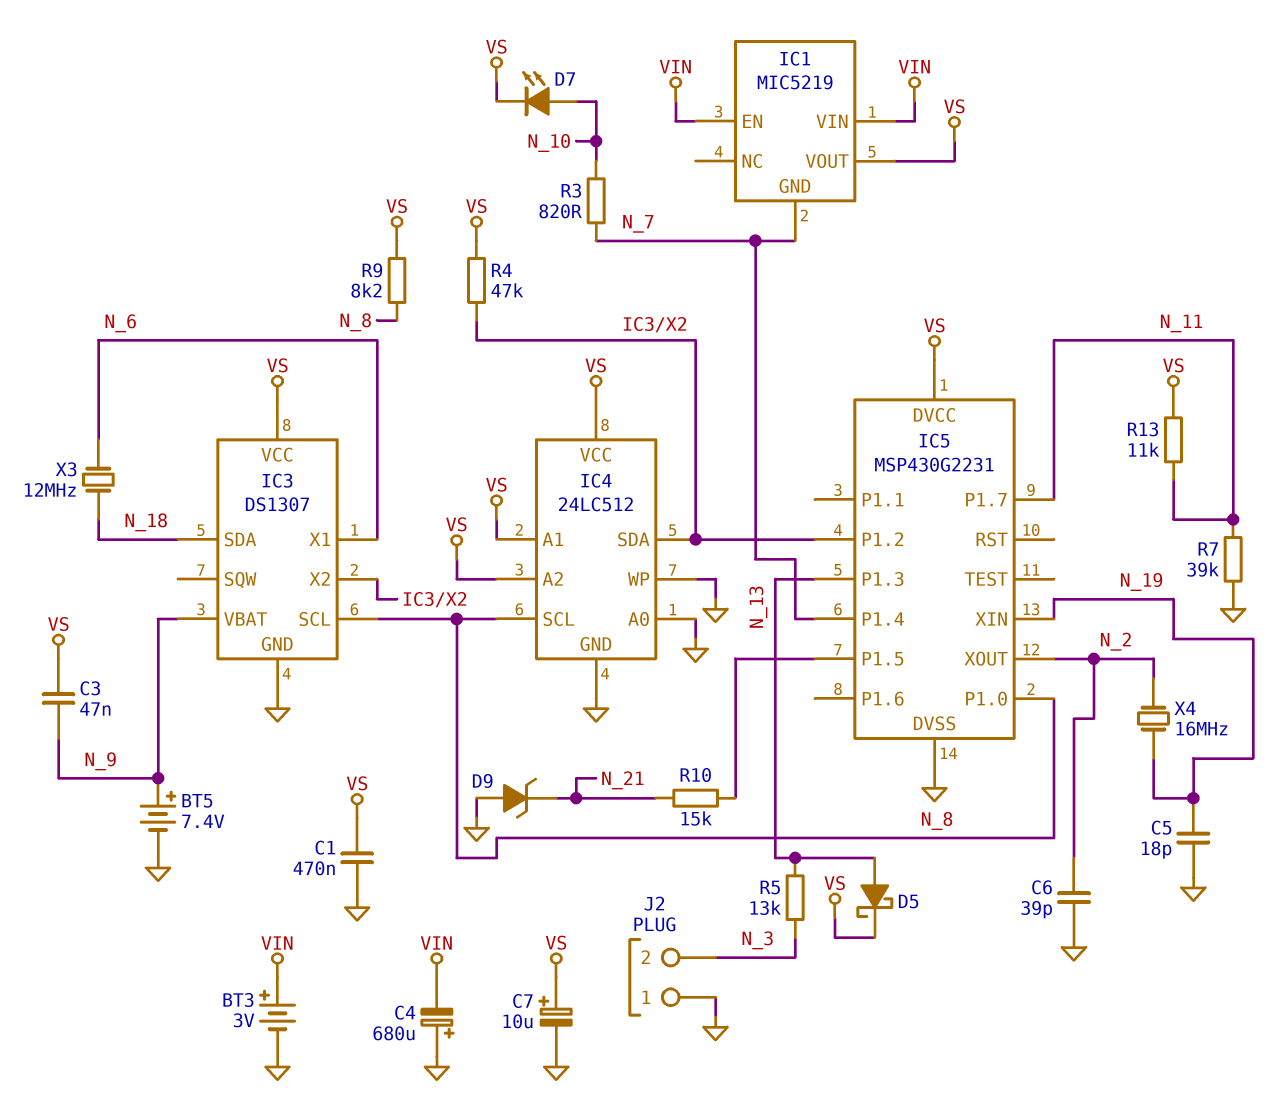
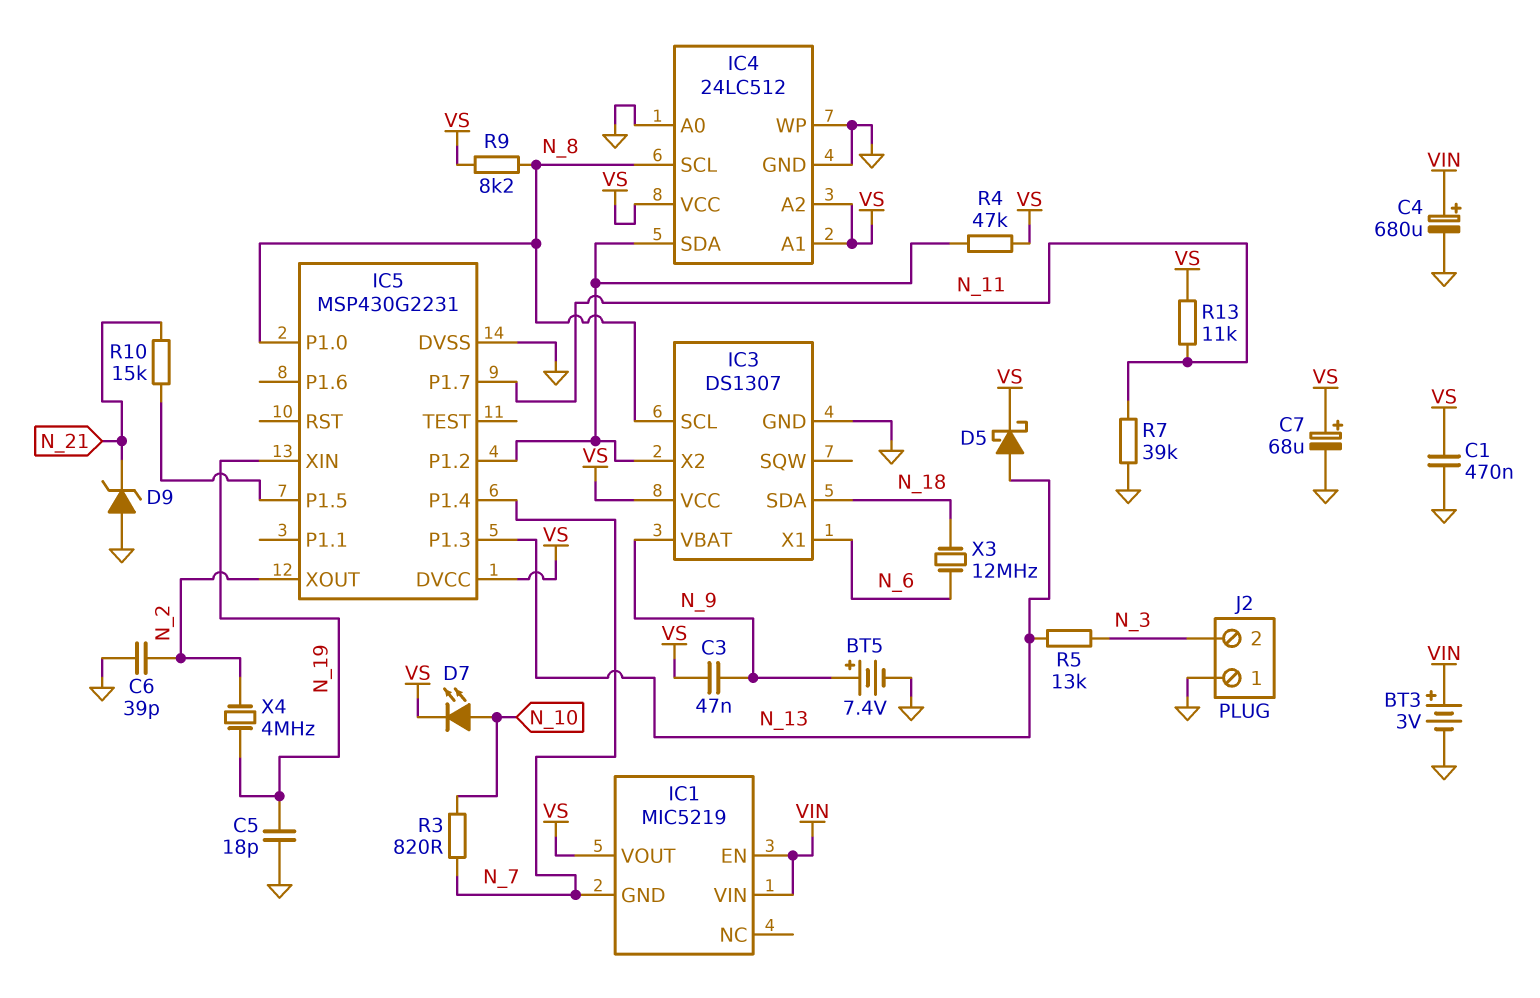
C4: 680uF (plus GND, minus VIN) -> 680uF (plus VIN, minus GND)
C7: 10uF (plus VS, minus GND) -> 68uF (plus VS, minus GND)
X4: 16MHz (N_2, N_19) -> 4MHz (N_2, N_19)

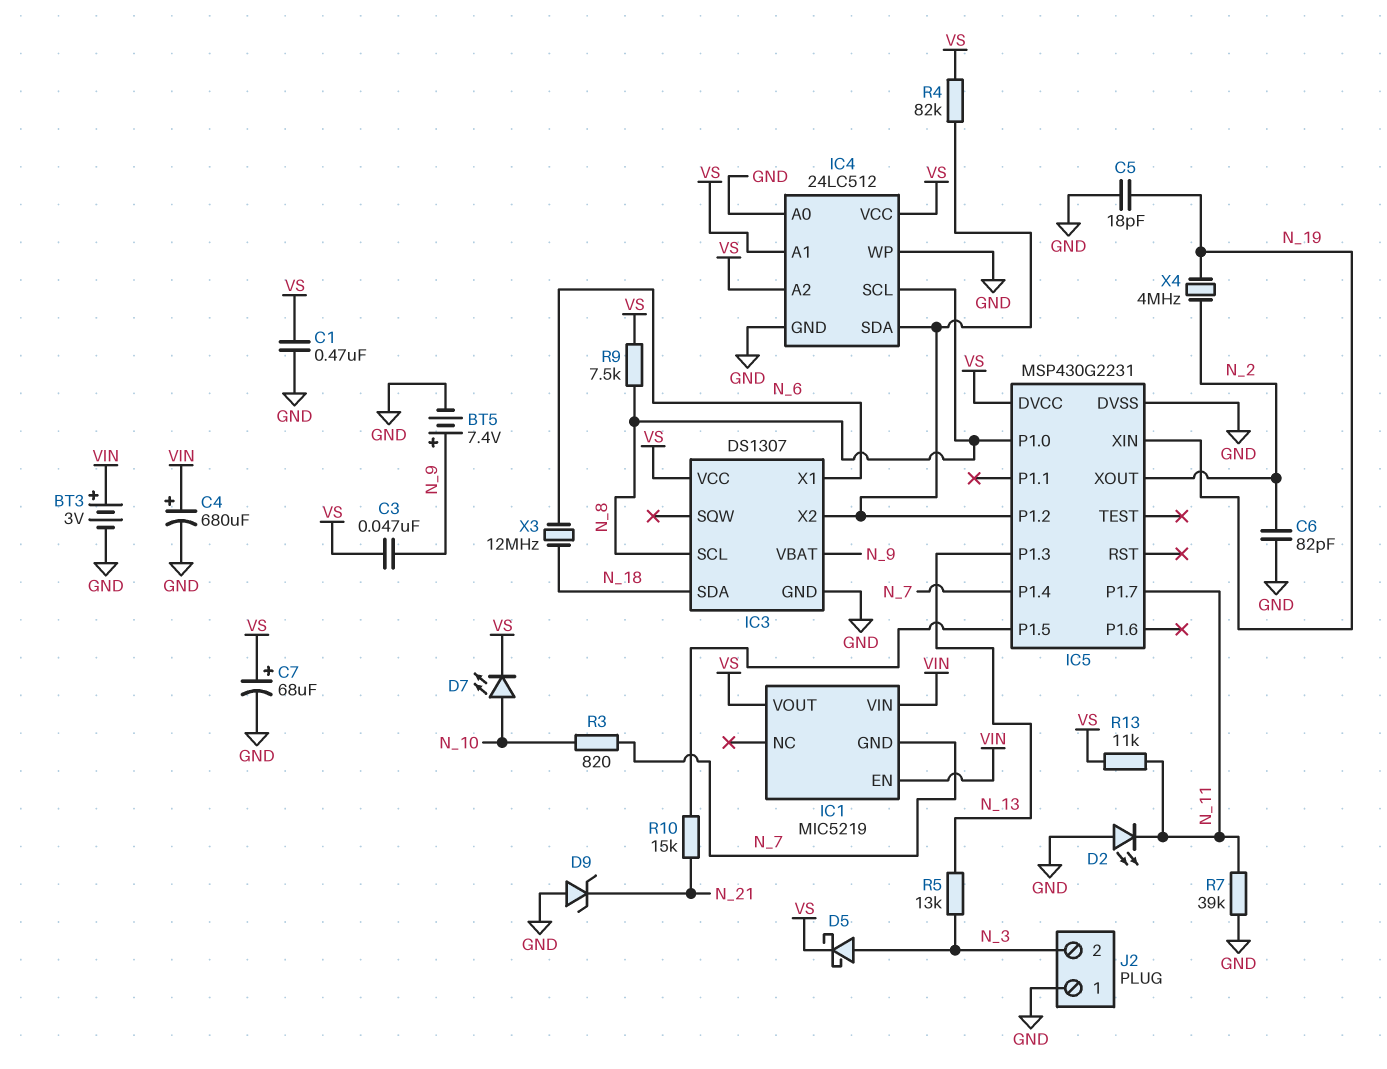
C6: 39pF (GND, N_2) -> 82pF (GND, N_2)
D2: none -> LED (A GND, K N_11)
D5: schottky (A N_13, K VS) -> schottky (A N_3, K VS)
R4: 47k (IC3/X2, VS) -> 82k (IC3/X2, VS)
R9: 8.2k (N_8, VS) -> 7.5k (N_8, VS)

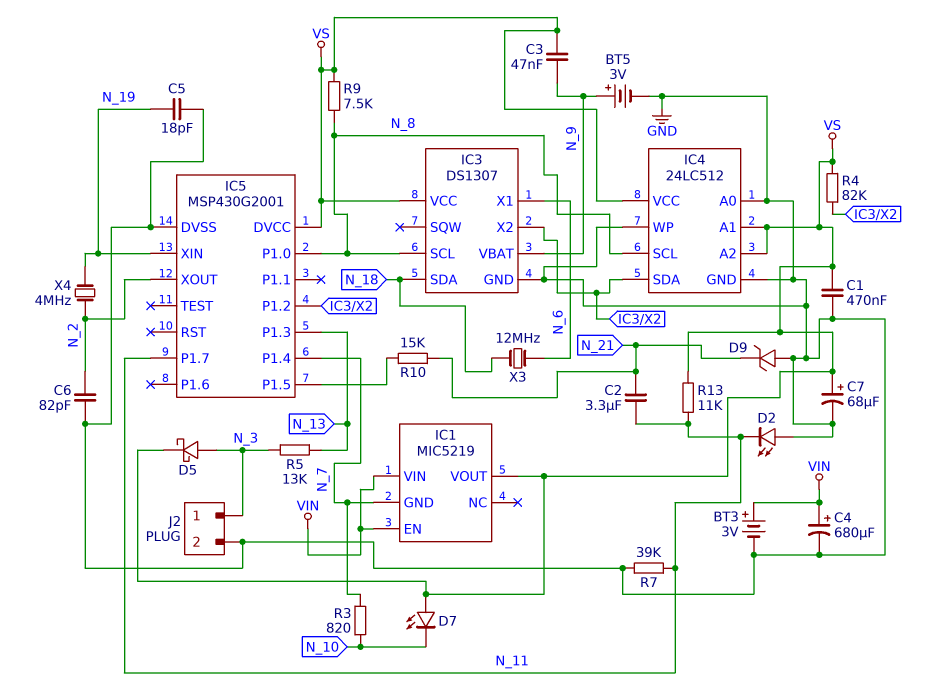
BT5: 7.4V (plus N_9, minus GND) -> 3V (plus N_9, minus GND)
C2: none -> 3.3uF (N_11, N_21)
D7: LED (A N_10, K VS) -> LED (A VS, K N_10)
IC5: MSP430G2231 -> MSP430G2001
J2 pin 1: GND -> N_3
J2 pin 2: N_3 -> GND

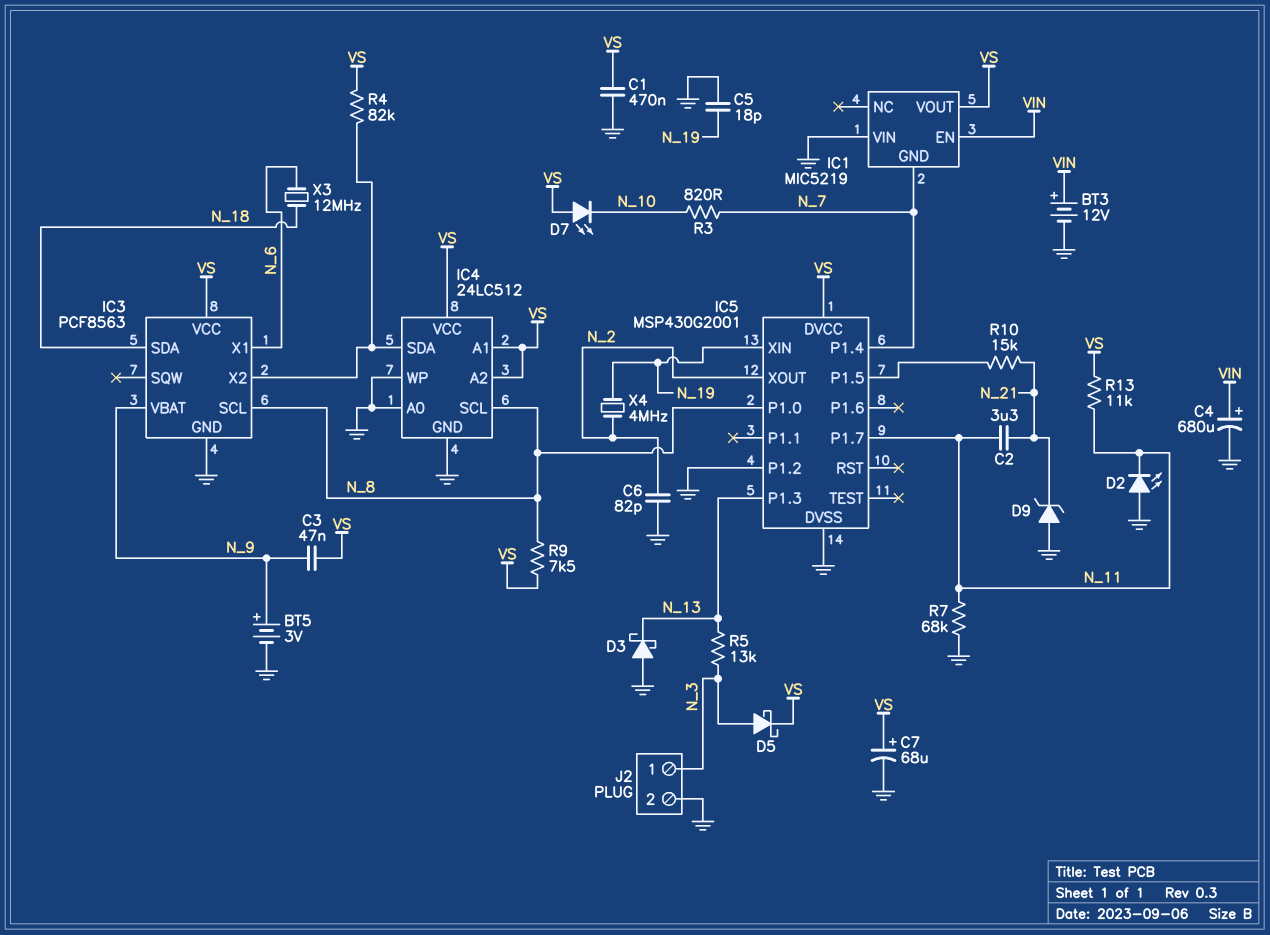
BT3: 3V (plus VIN, minus GND) -> 12V (plus VIN, minus GND)
D3: none -> schottky (A GND, K N_13)
IC1 pin VIN: VIN -> GND
IC3: DS1307 -> PCF8563
IC5 pin P1.2: IC3/X2 -> GND
R7: 39k (GND, N_11) -> 68k (GND, N_11)

